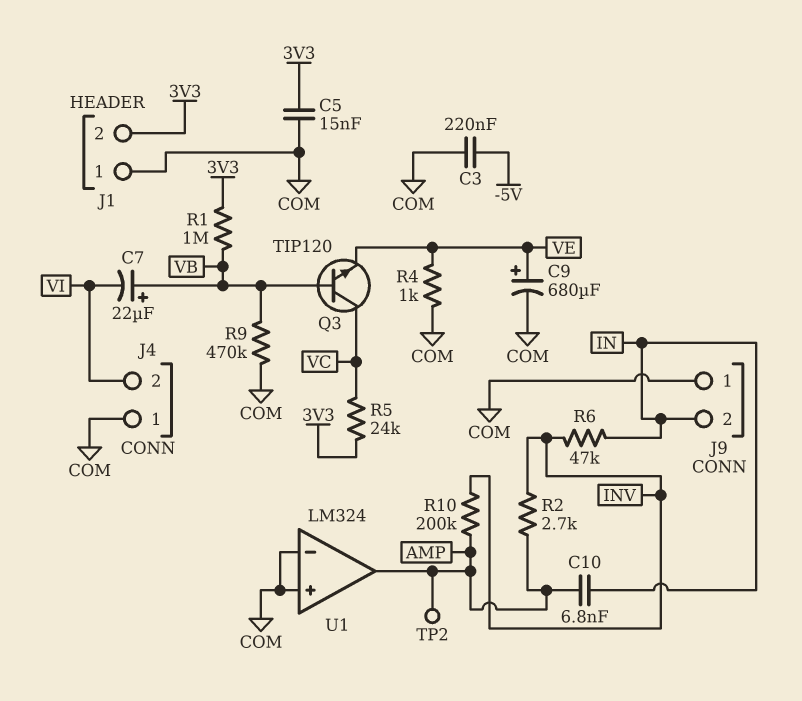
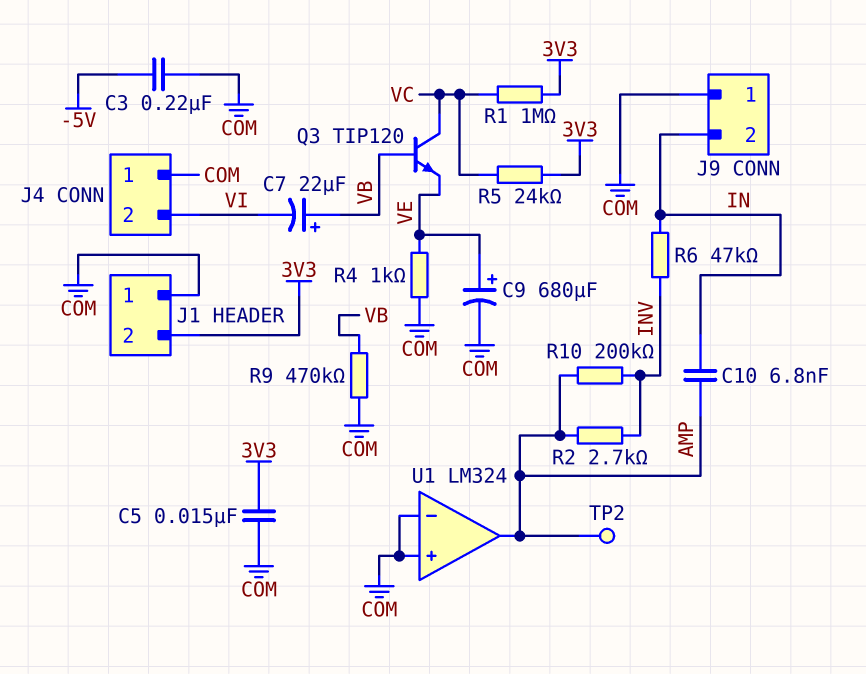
R1: 1M (3V3, VB) -> 1M (3V3, VC)

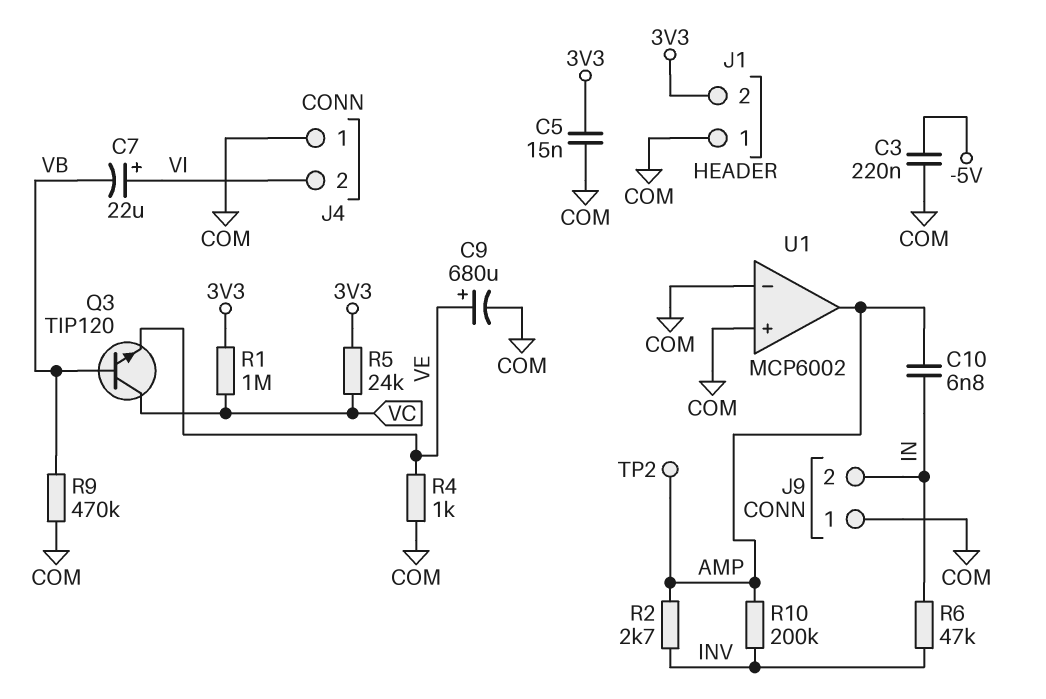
C7: 22uF (plus VB, minus VI) -> 22uF (plus VI, minus VB)
U1: LM324 -> MCP6002

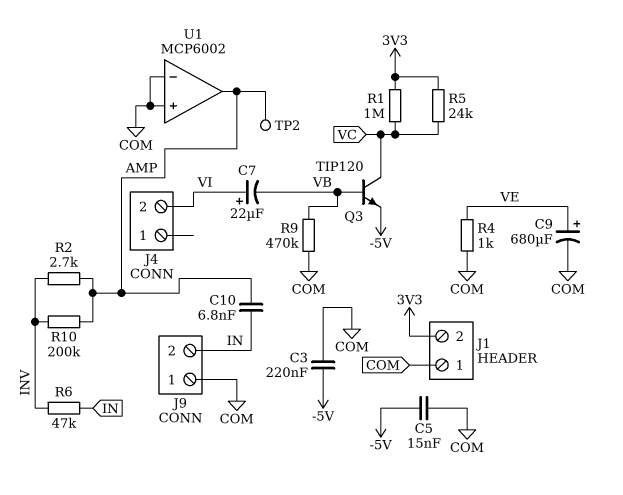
C5: 15nF (3V3, COM) -> 15nF (-5V, COM)
J4 pin 1: COM -> none
Q3: NPN TIP120 (B VB, C VC, E VE) -> NPN TIP120 (B VB, C VC, E -5V)

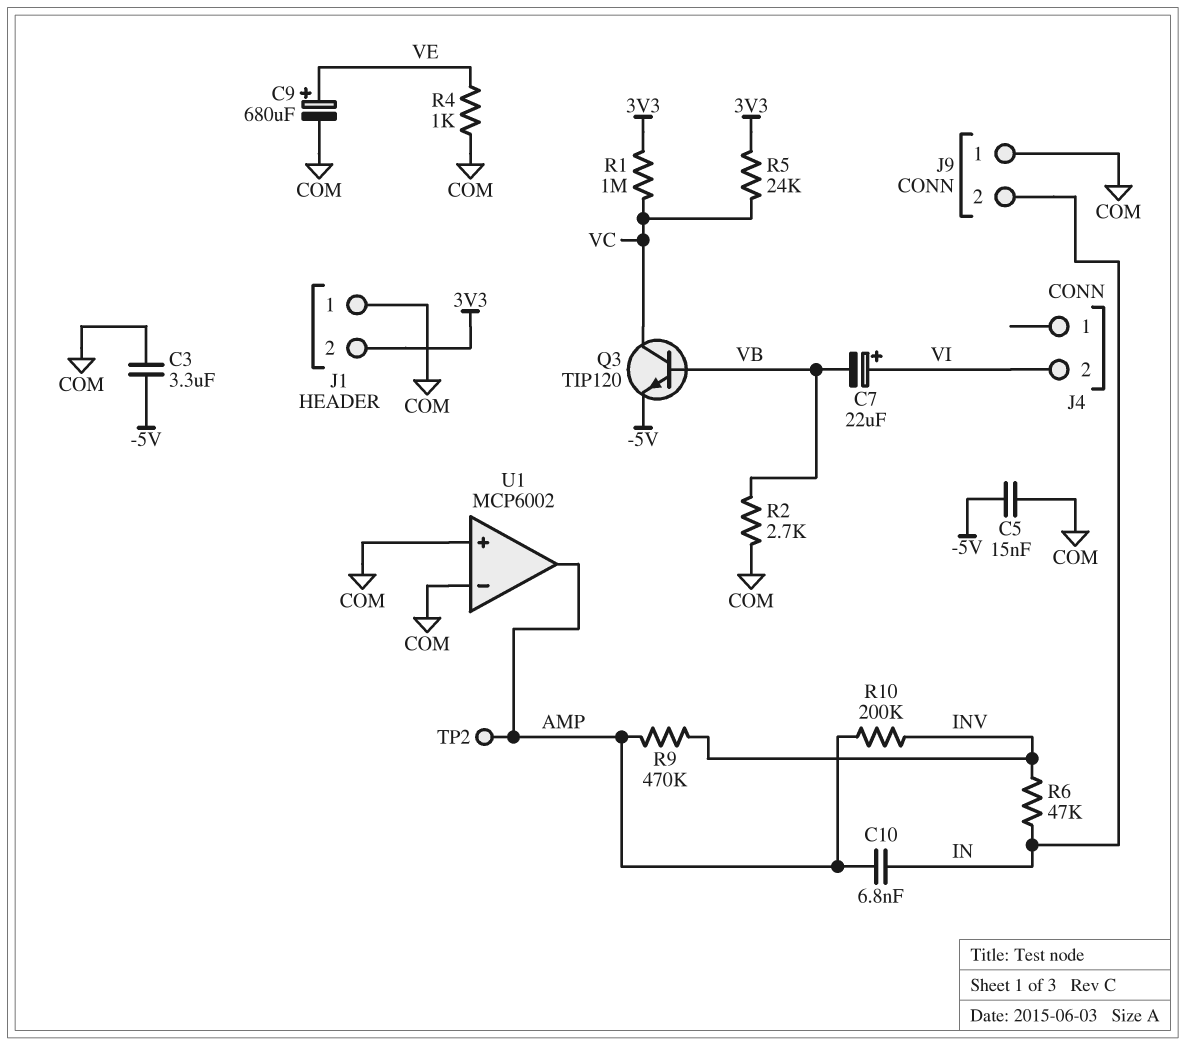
C3: 220nF (-5V, COM) -> 3.3uF (-5V, COM)
R2: 2.7k (AMP, INV) -> 2.7k (COM, VB)
R9: 470k (COM, VB) -> 470k (AMP, INV)

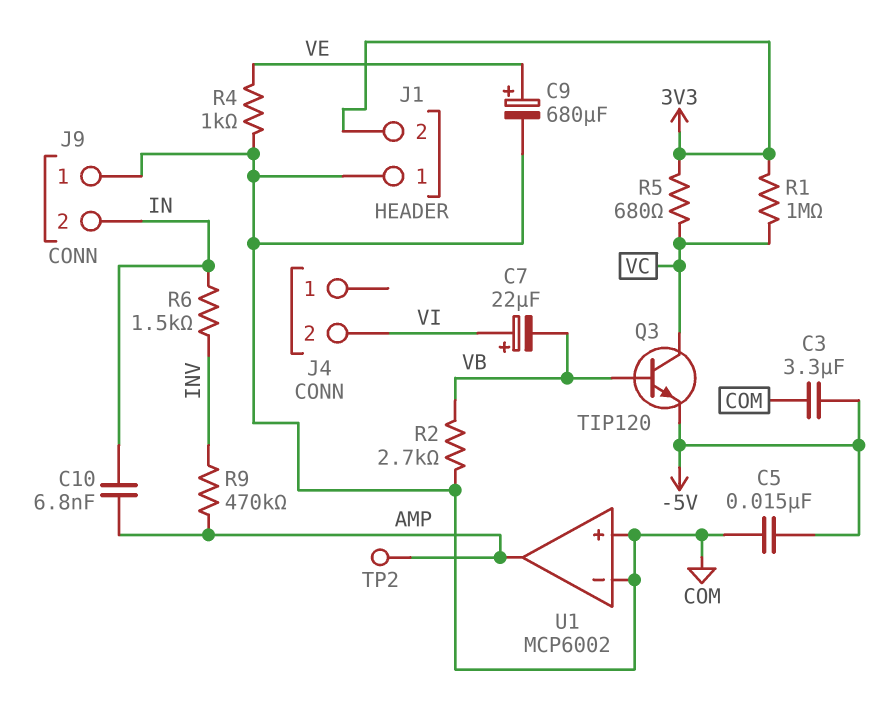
R5: 24k (3V3, VC) -> 680 (3V3, VC)
R6: 47k (IN, INV) -> 1.5k (IN, INV)
R10: 200k (AMP, INV) -> none

